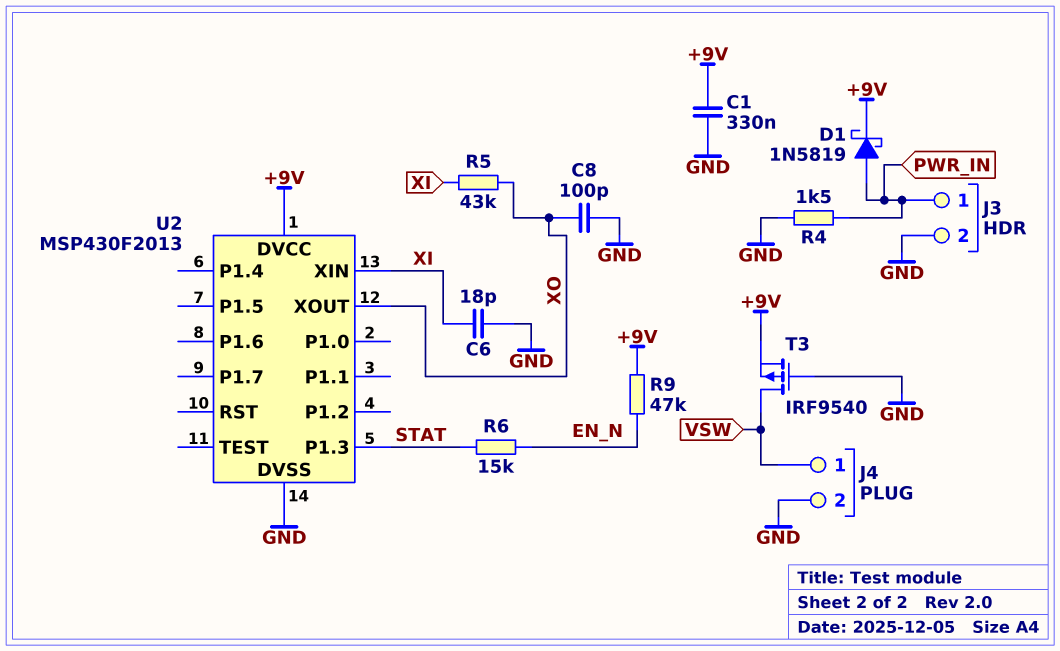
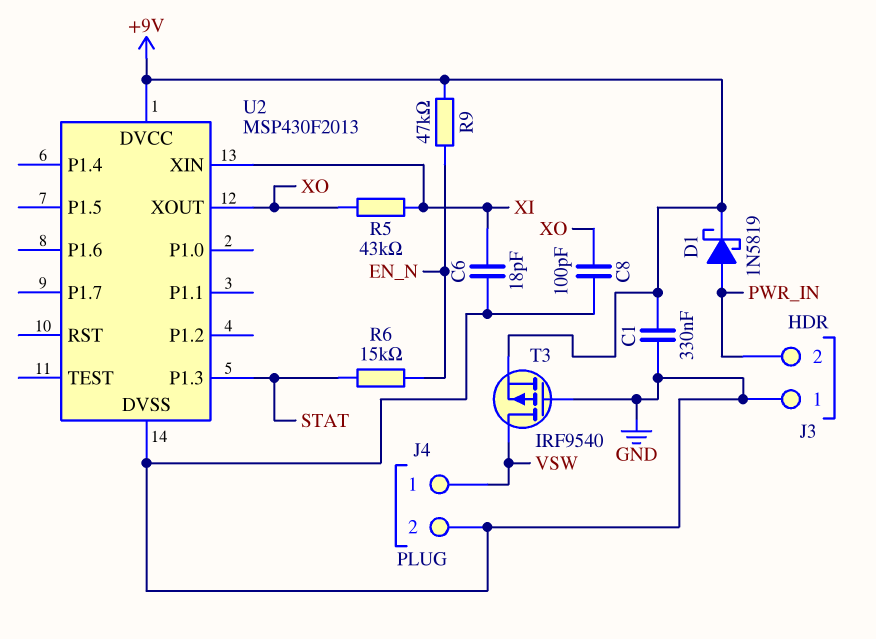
J3 pin 1: PWR_IN -> GND
J3 pin 2: GND -> PWR_IN
R4: 1.5k (GND, PWR_IN) -> none

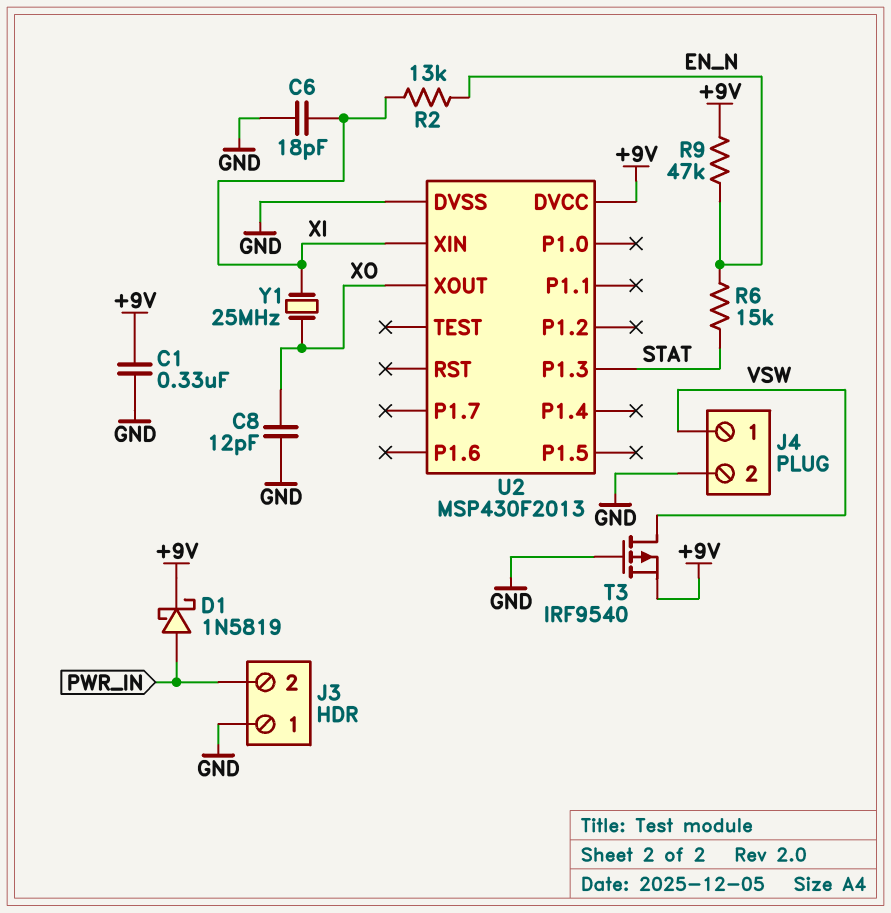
C8: 100pF (GND, XO) -> 12pF (GND, XO)
R2: none -> 13k (EN_N, XI)
R5: 43k (XI, XO) -> none
Y1: none -> 25MHz (XI, XO)

